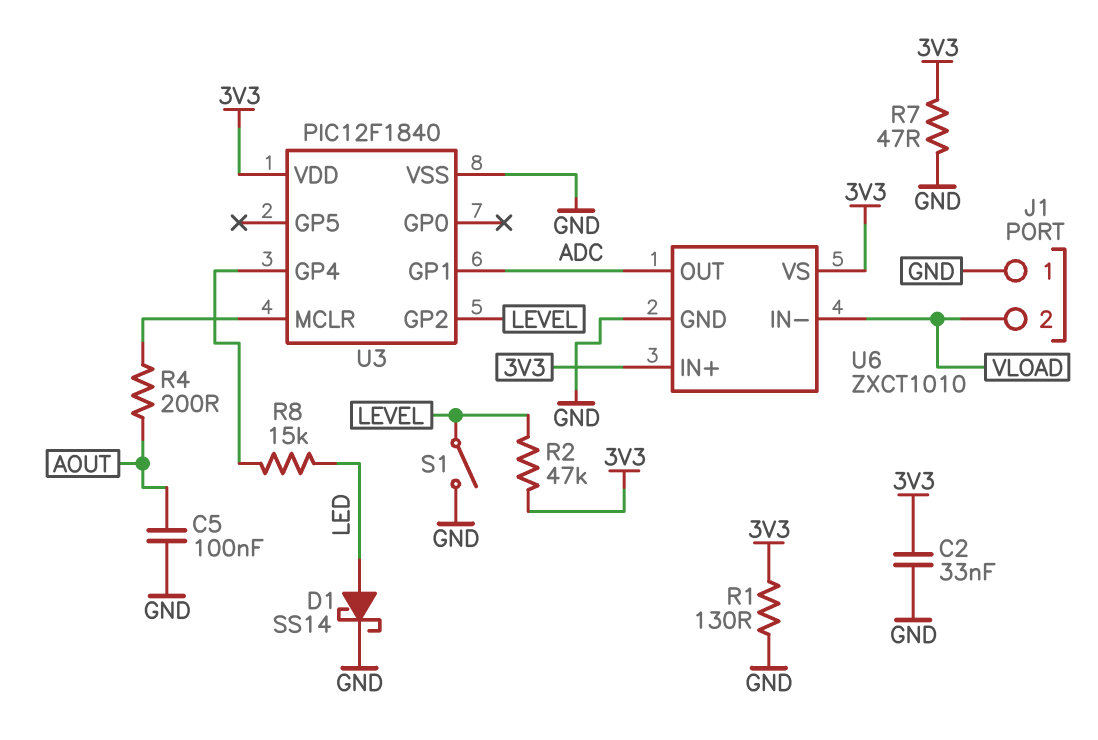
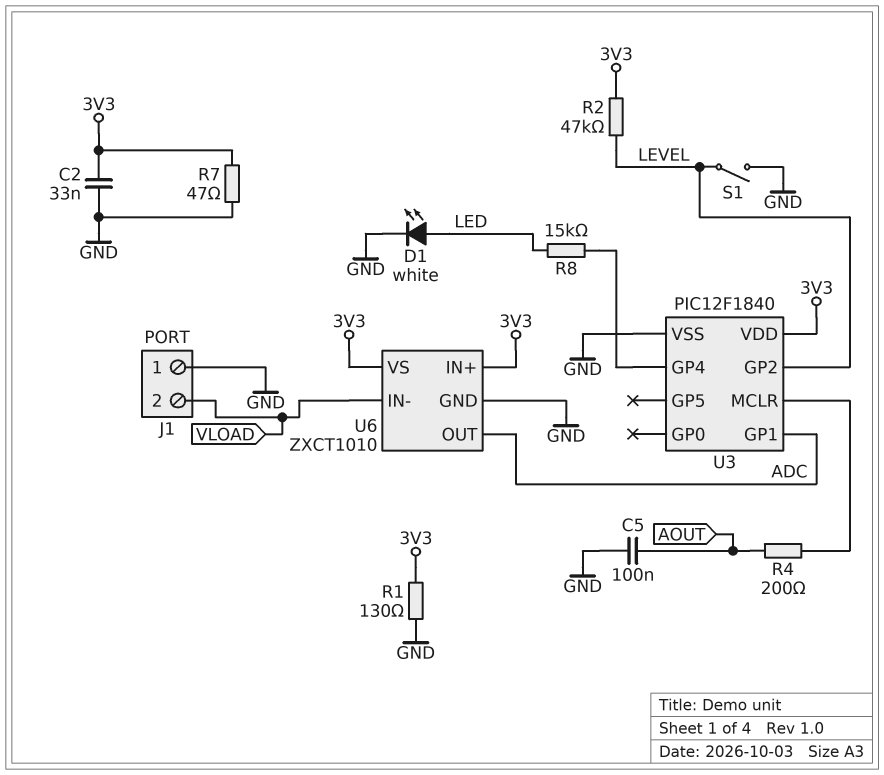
D1: schottky SS14 (A LED, K GND) -> LED white (A LED, K GND)

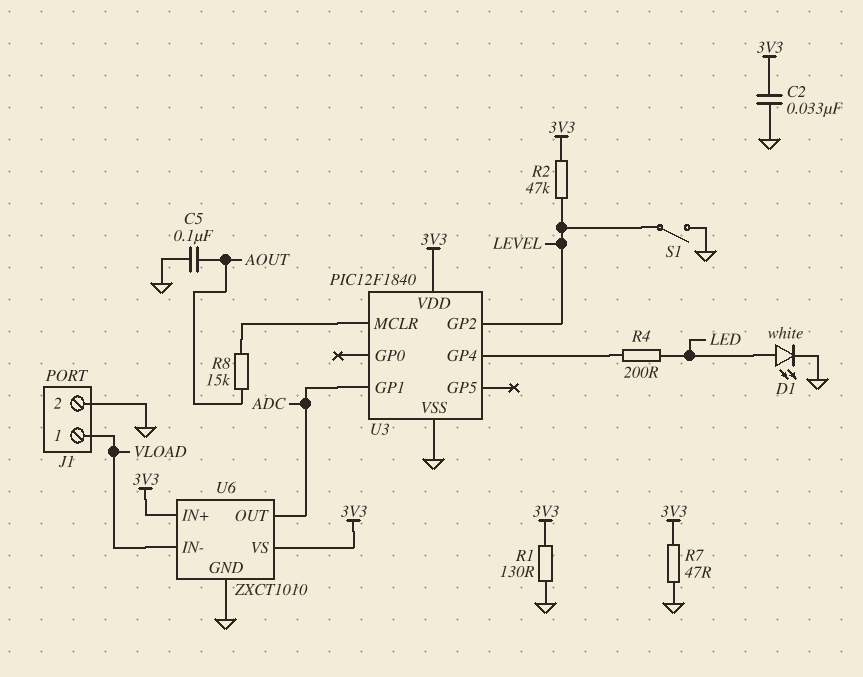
J1 pin 1: GND -> VLOAD
J1 pin 2: VLOAD -> GND
R4: 200 (AOUT, U3/MCLR) -> 200 (LED, U3/GP4)
R8: 15k (LED, U3/GP4) -> 15k (AOUT, U3/MCLR)

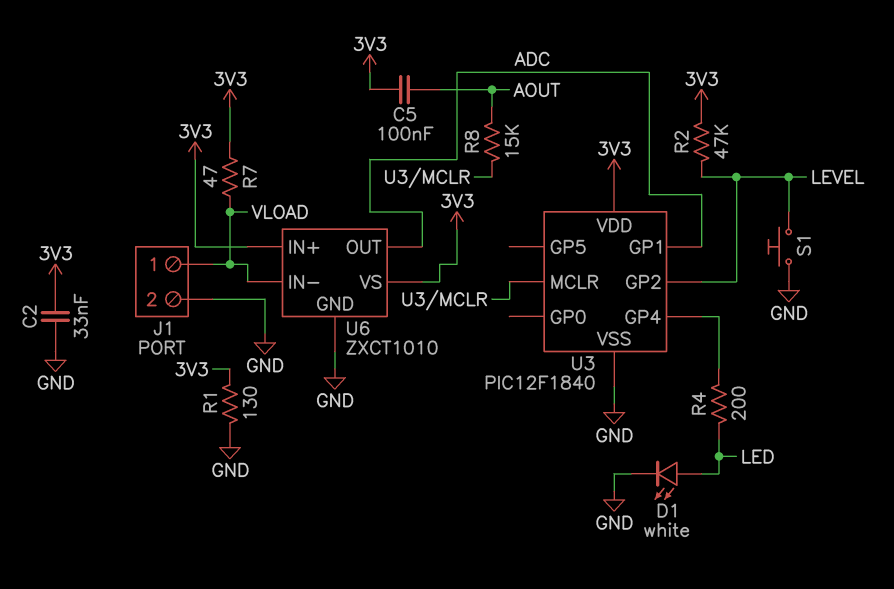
C5: 100nF (AOUT, GND) -> 100nF (3V3, AOUT)
R7: 47 (3V3, GND) -> 47 (3V3, VLOAD)
S1: switch (GND, LEVEL) -> button (GND, LEVEL)

